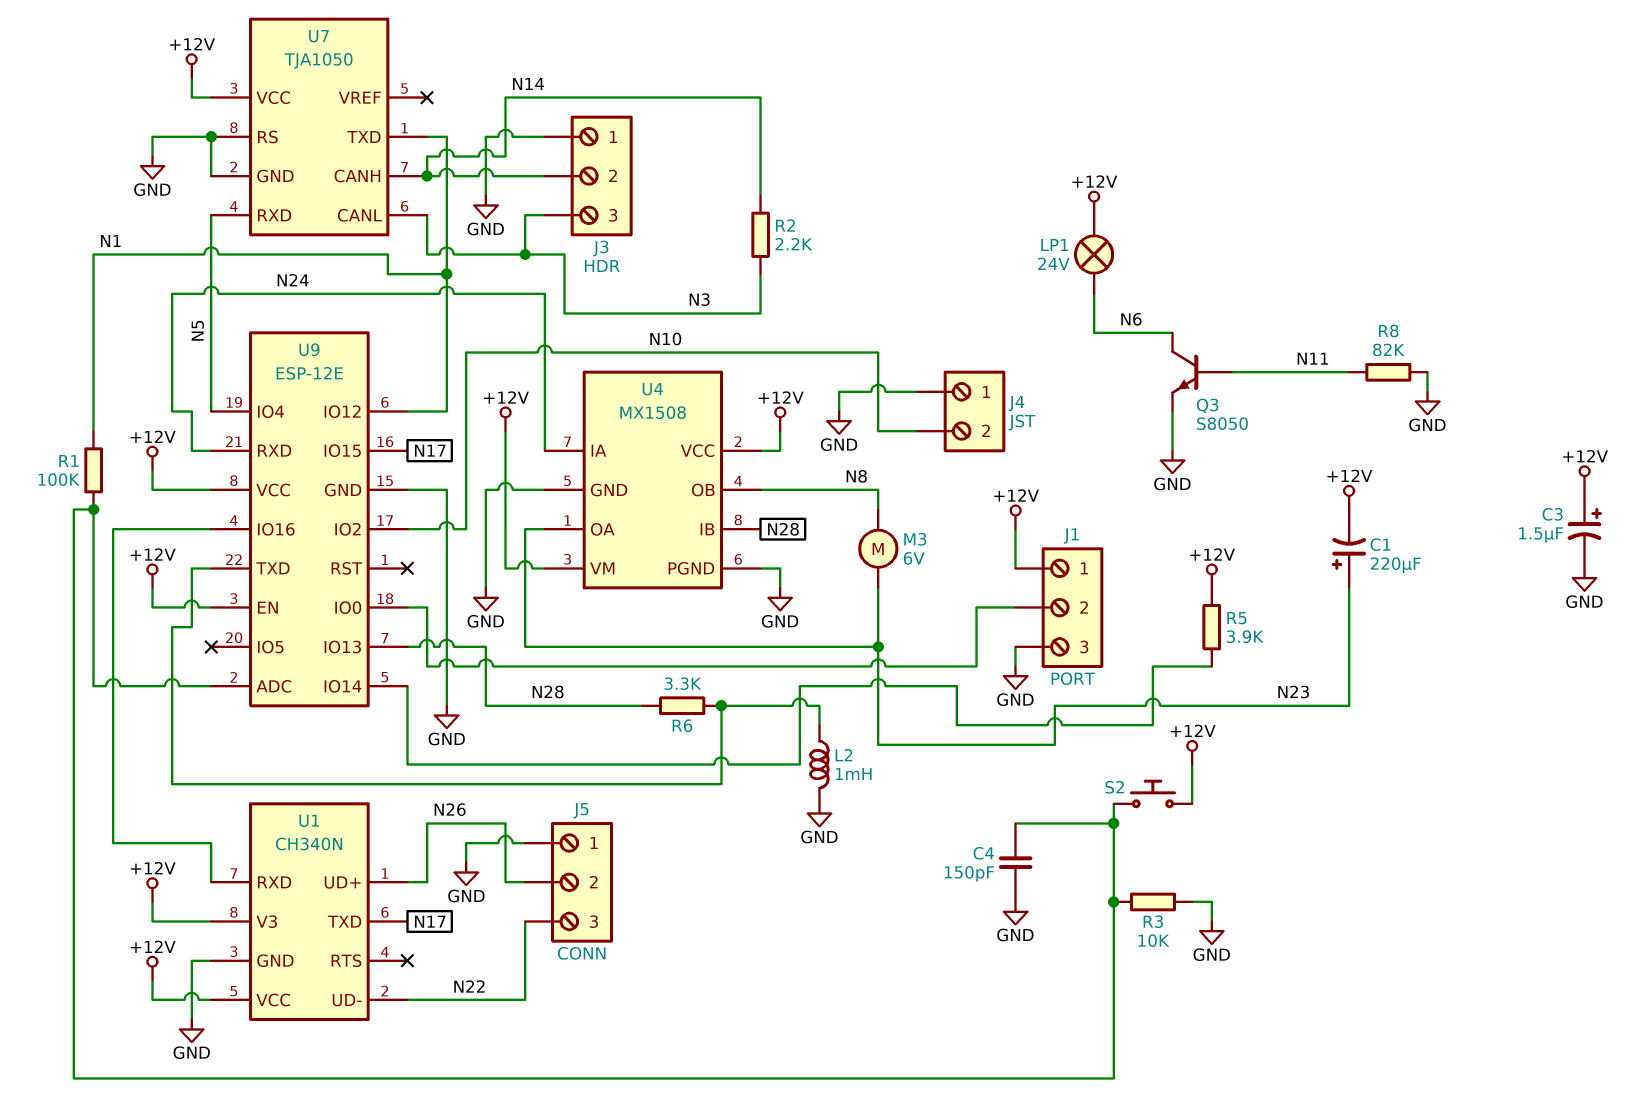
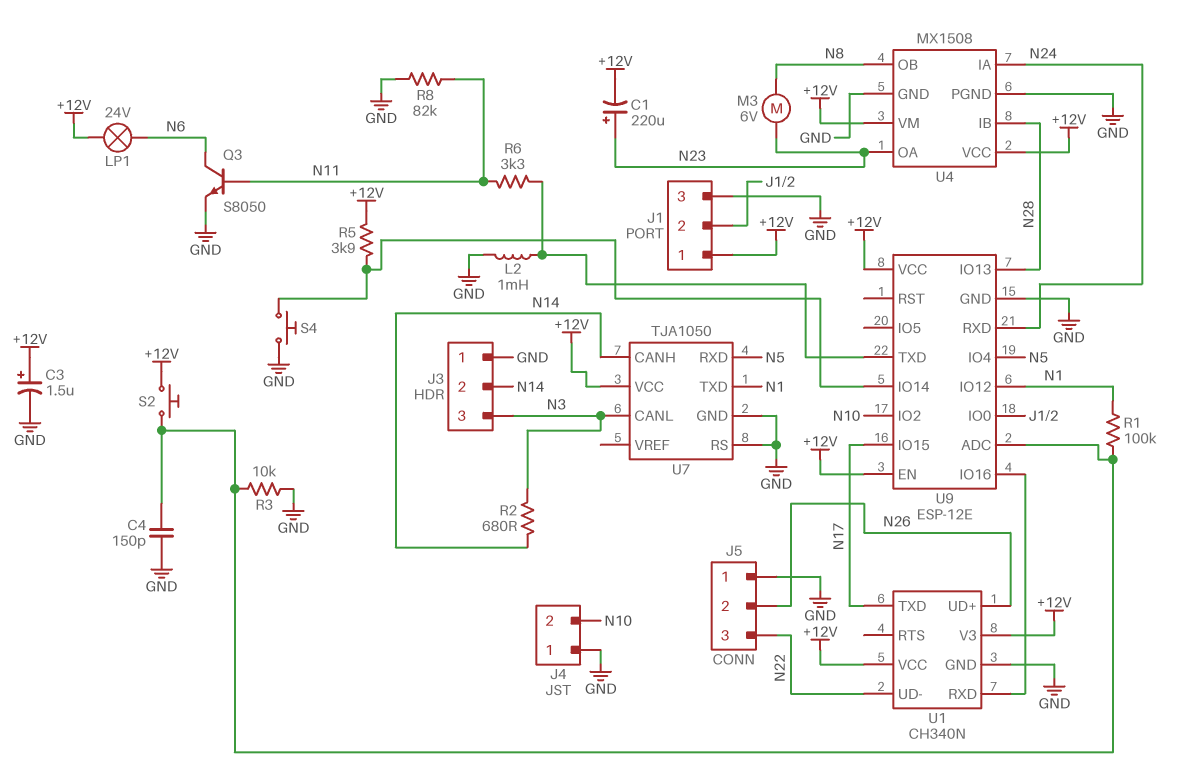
R2: 2.2k (N3, N14) -> 680 (N3, N14)
R6: 3.3k (N28, U9/TXD) -> 3.3k (N11, U9/TXD)
S4: none -> button (GND, U9/IO14)

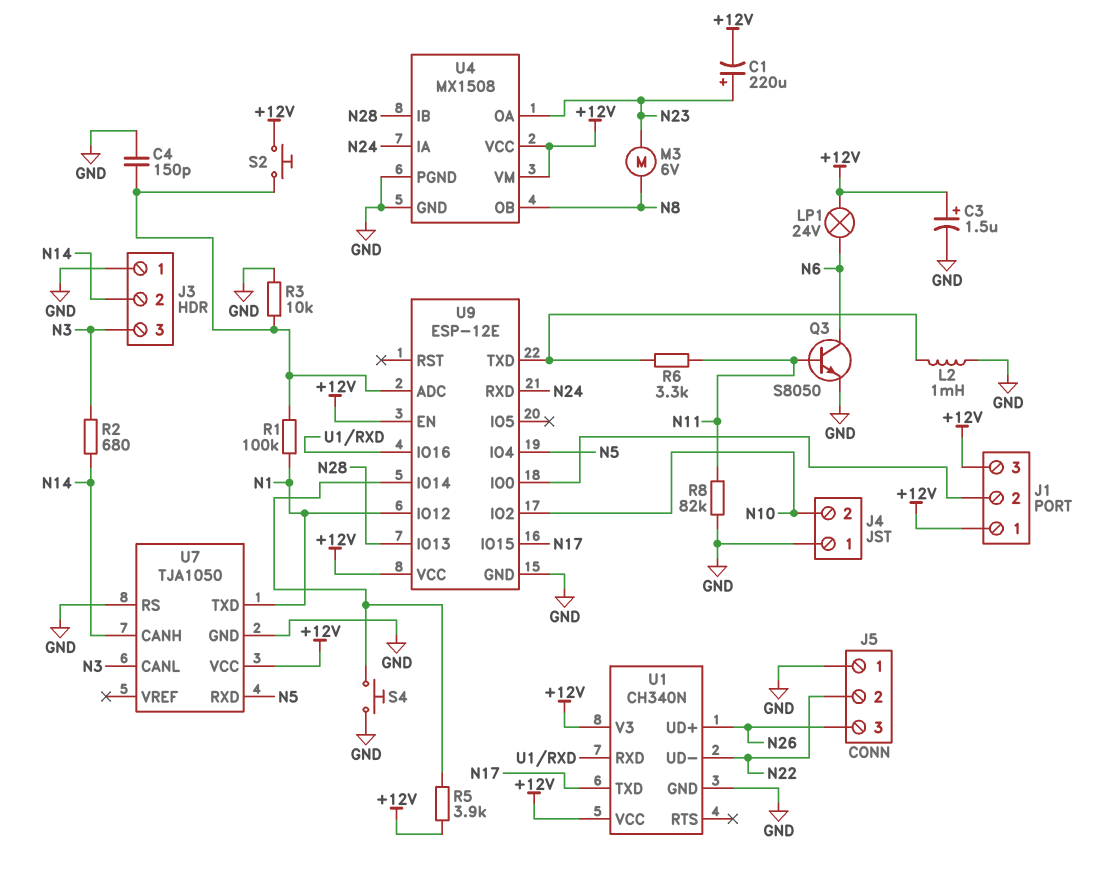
J1 pin 3: GND -> +12V
J5 pin 2: N26 -> N22
J5 pin 3: N22 -> N26

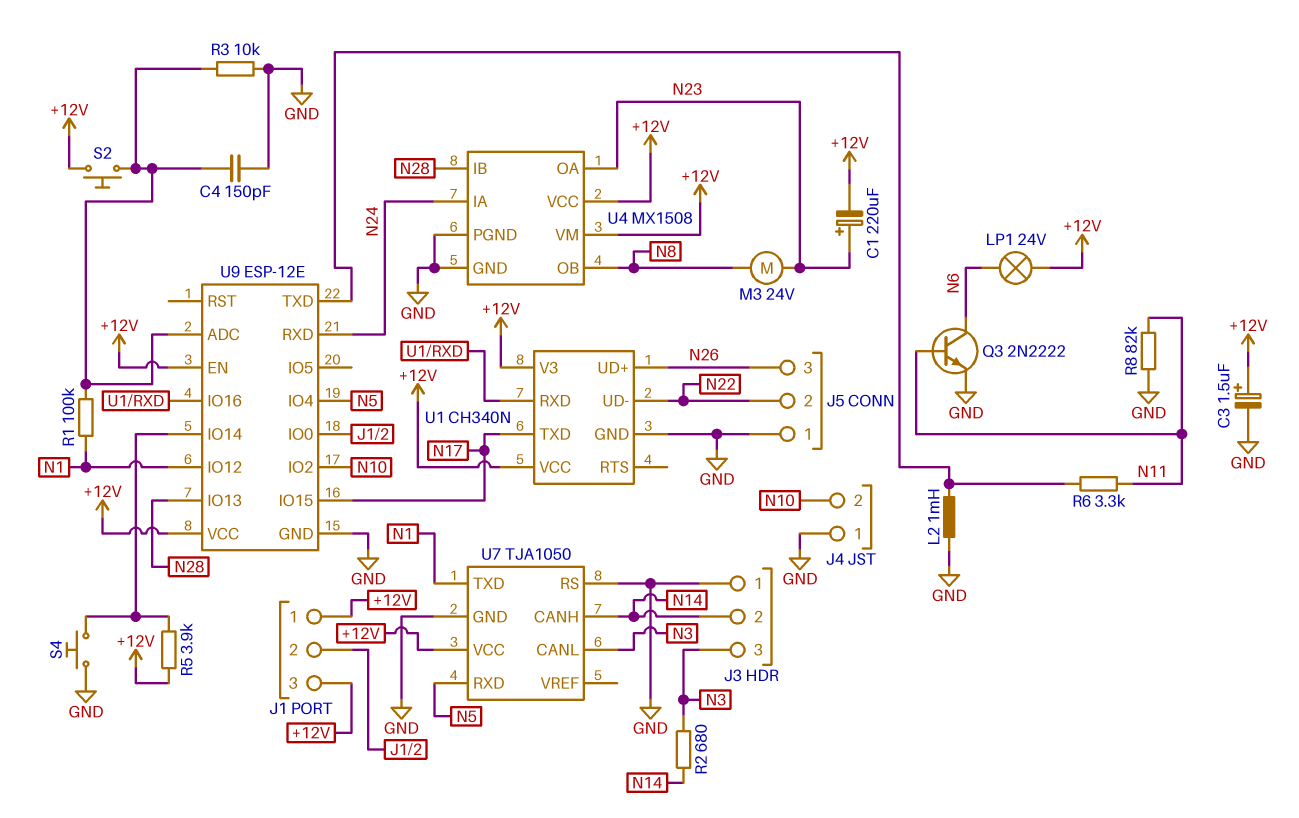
M3: motor 6V (N8, N23) -> motor 24V (N8, N23)
Q3: NPN S8050 (B N11, C N6, E GND) -> NPN 2N2222 (B N11, C N6, E GND)

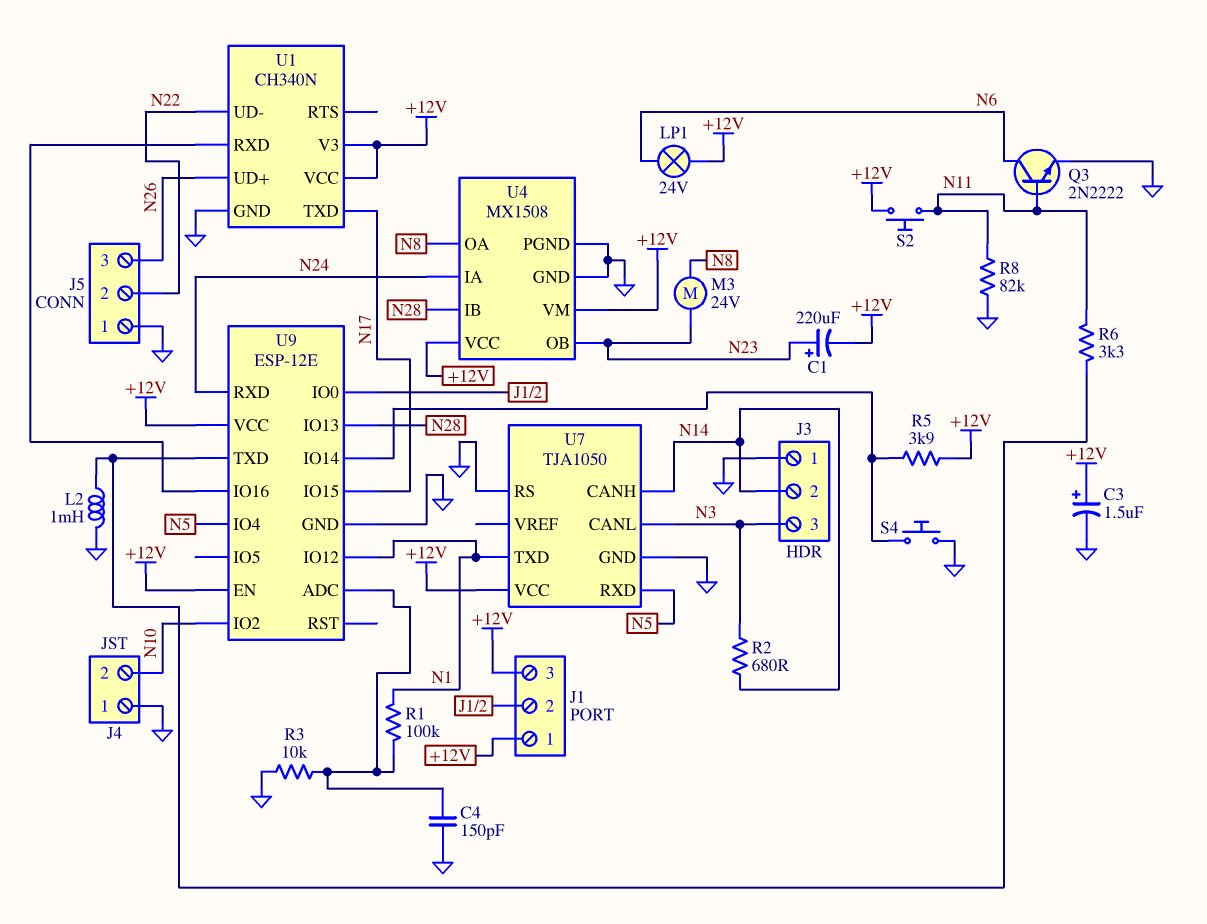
S2: button (+12V, U9/ADC) -> button (+12V, N11)
U4 pin OA: N23 -> N8
U4 pin OB: N8 -> N23

